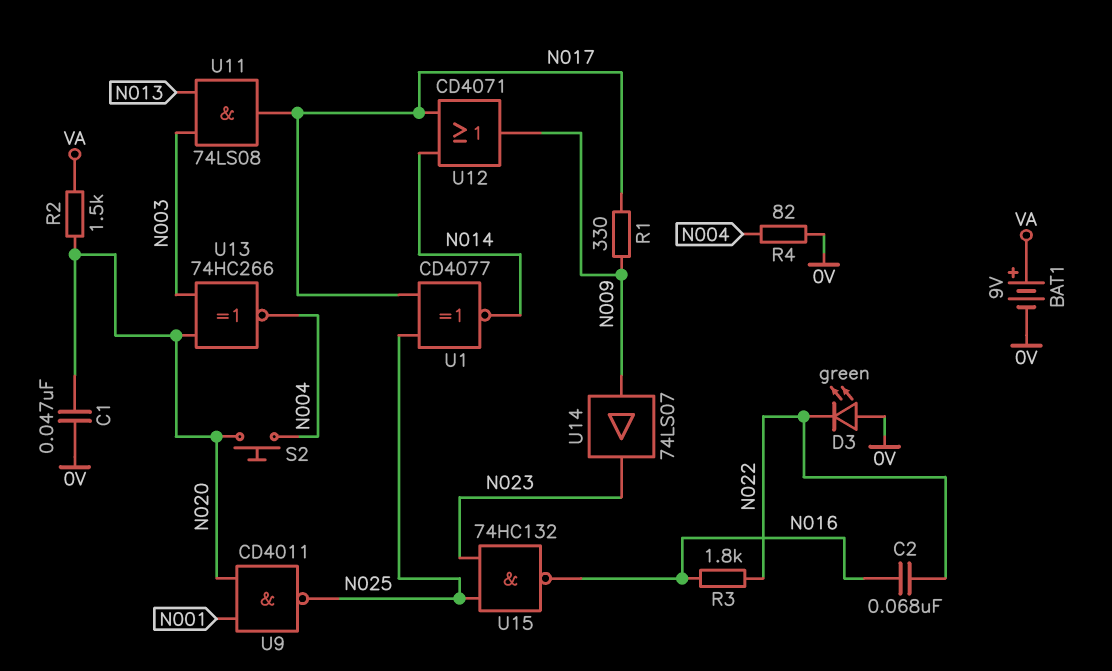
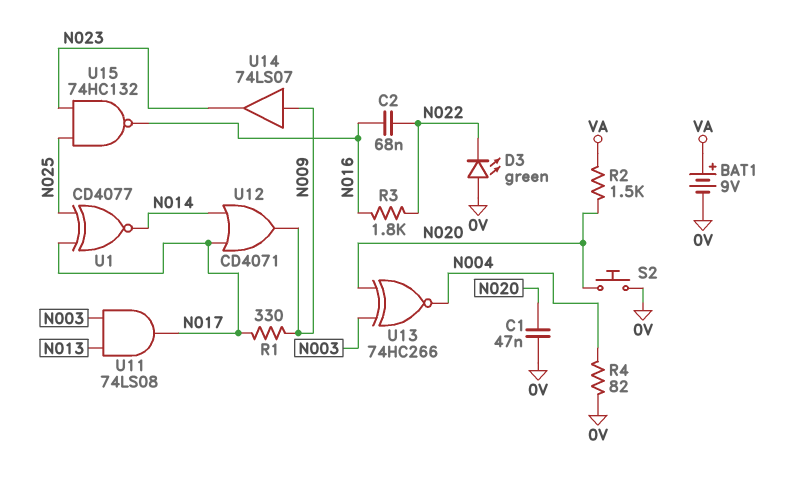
S2: button (N004, N020) -> button (0V, N020)
U9: NAND CD4011 (in N001, in N020, out N025) -> none

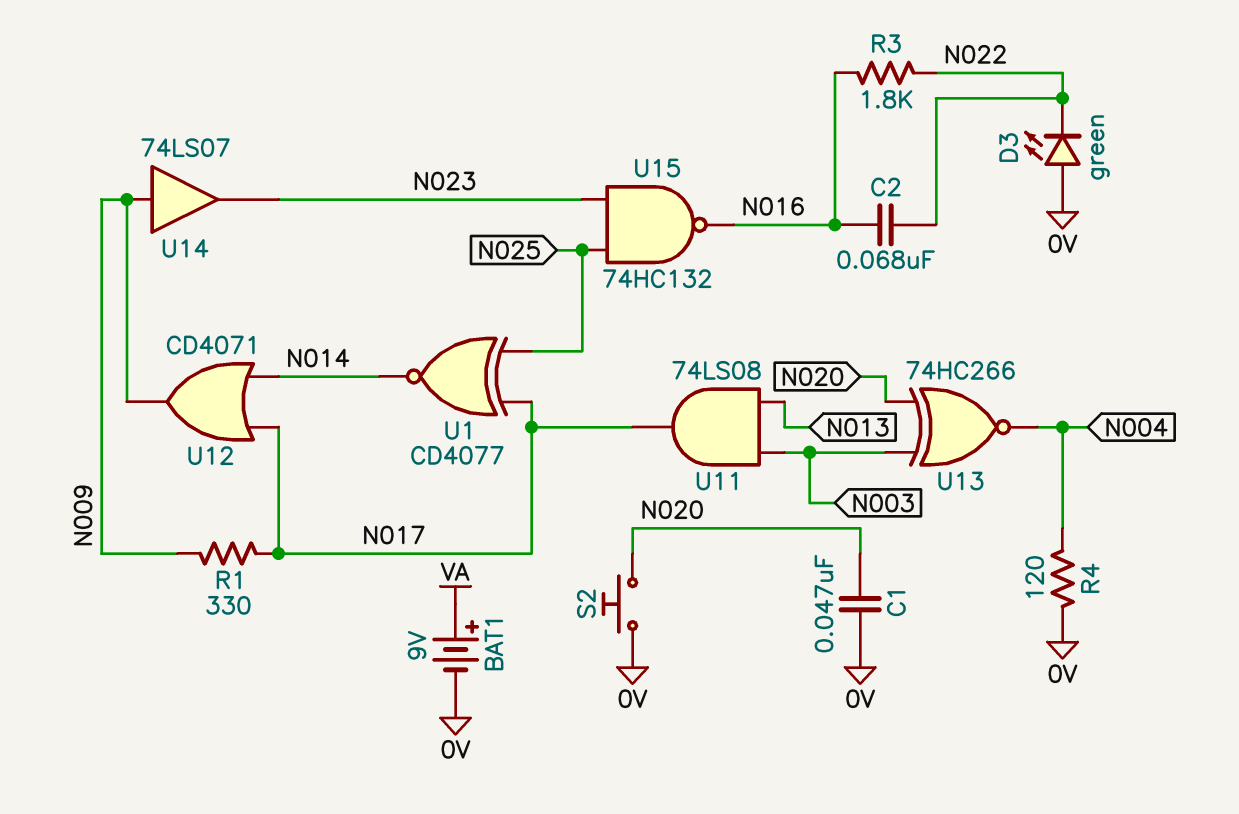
R2: 1.5k (N020, VA) -> none
R4: 82 (0V, N004) -> 120 (0V, N004)

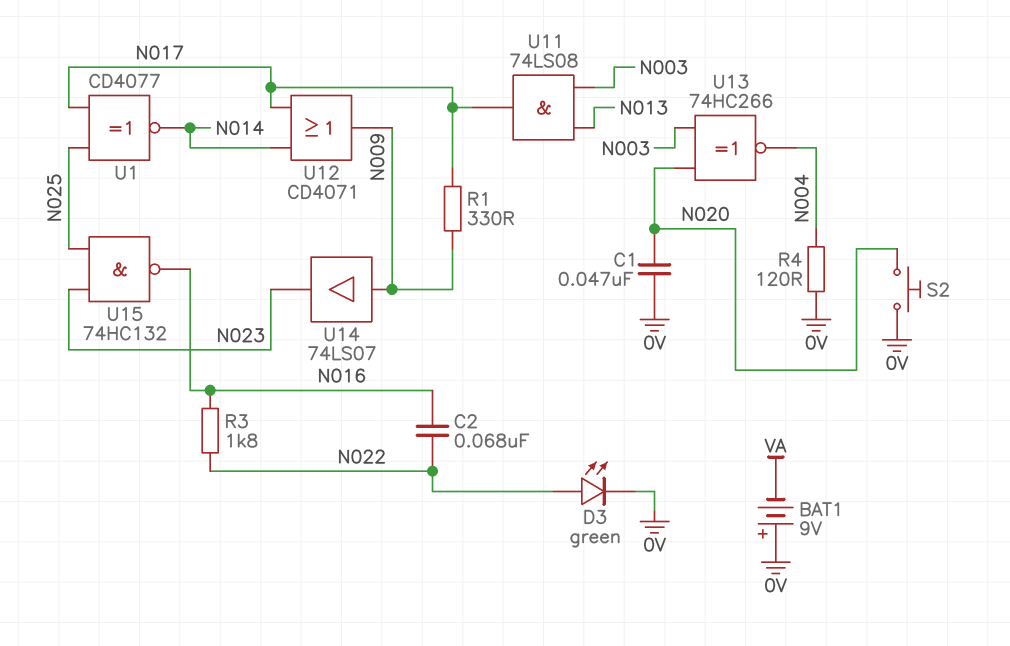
BAT1: 9V (plus VA, minus 0V) -> 9V (plus 0V, minus VA)
D3: LED green (A 0V, K N022) -> LED green (A N022, K 0V)

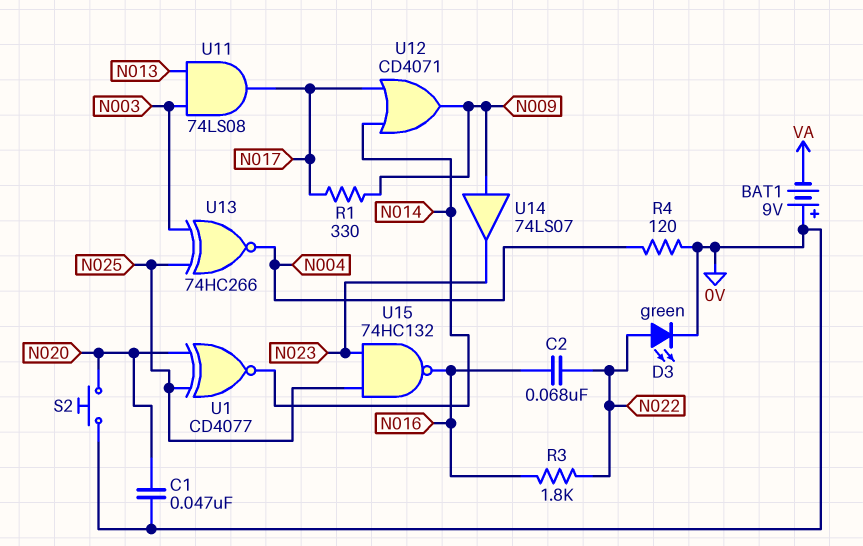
U1: XNOR CD4077 (in N017, in N025, out N014) -> XNOR CD4077 (in N020, in N025, out N014)
U13: XNOR 74HC266 (in N003, in N020, out N004) -> XNOR 74HC266 (in N003, in N025, out N004)

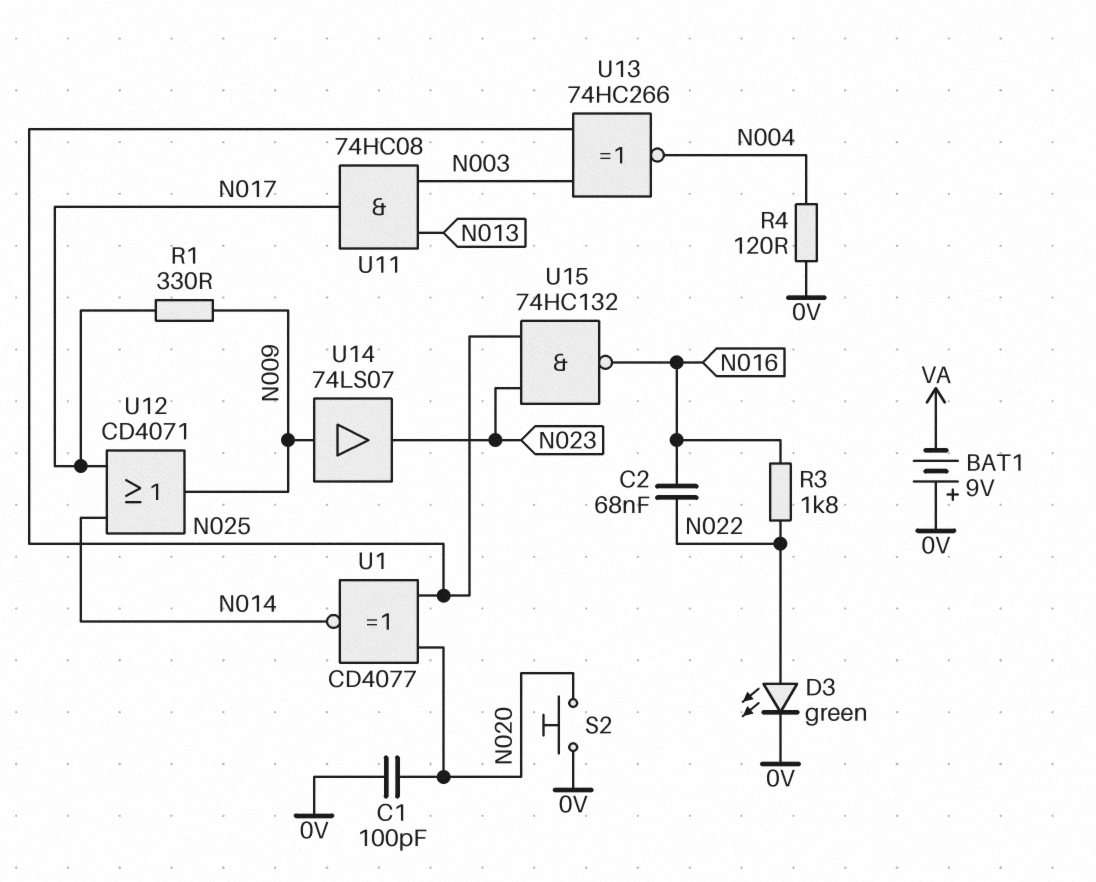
C1: 47nF (0V, N020) -> 100pF (0V, N020)
U11: AND 74LS08 (in N003, in N013, out N017) -> AND 74HC08 (in N003, in N013, out N017)

